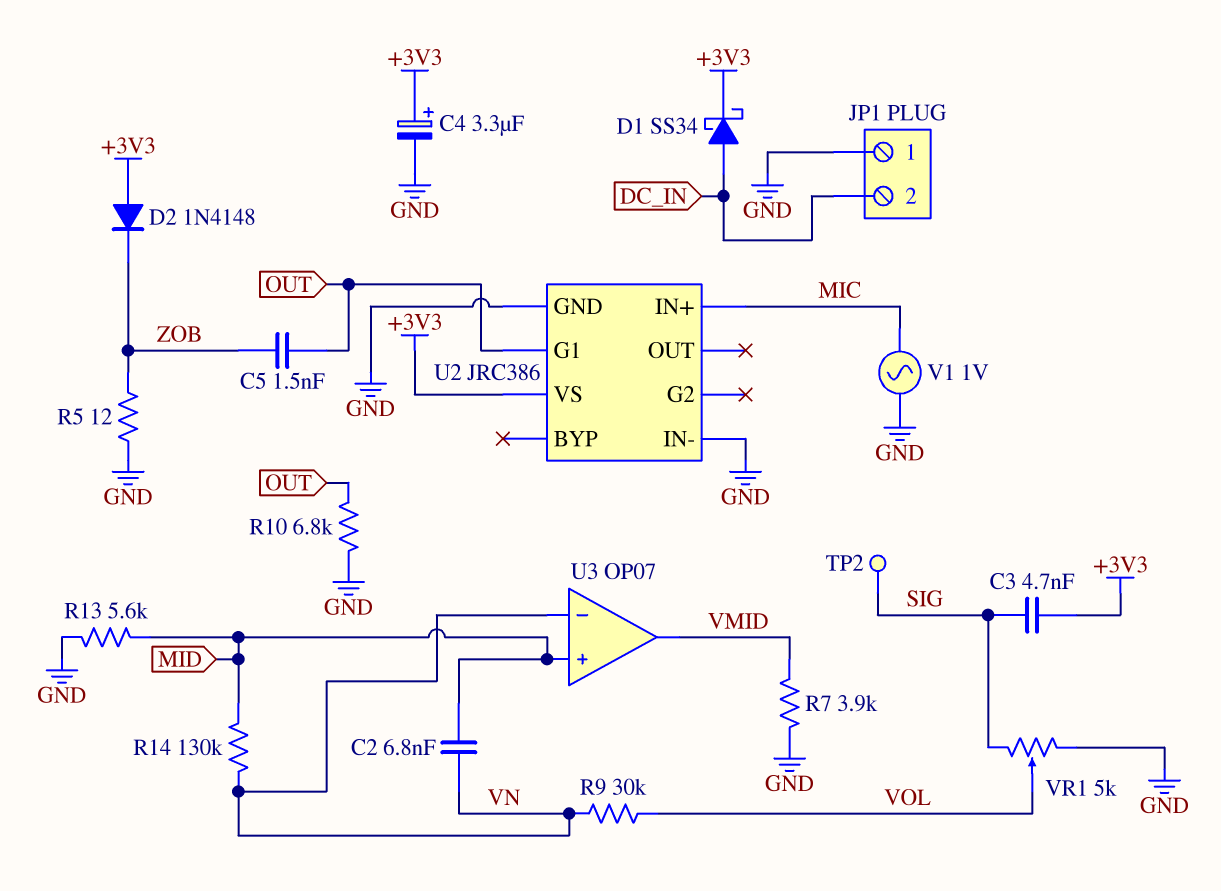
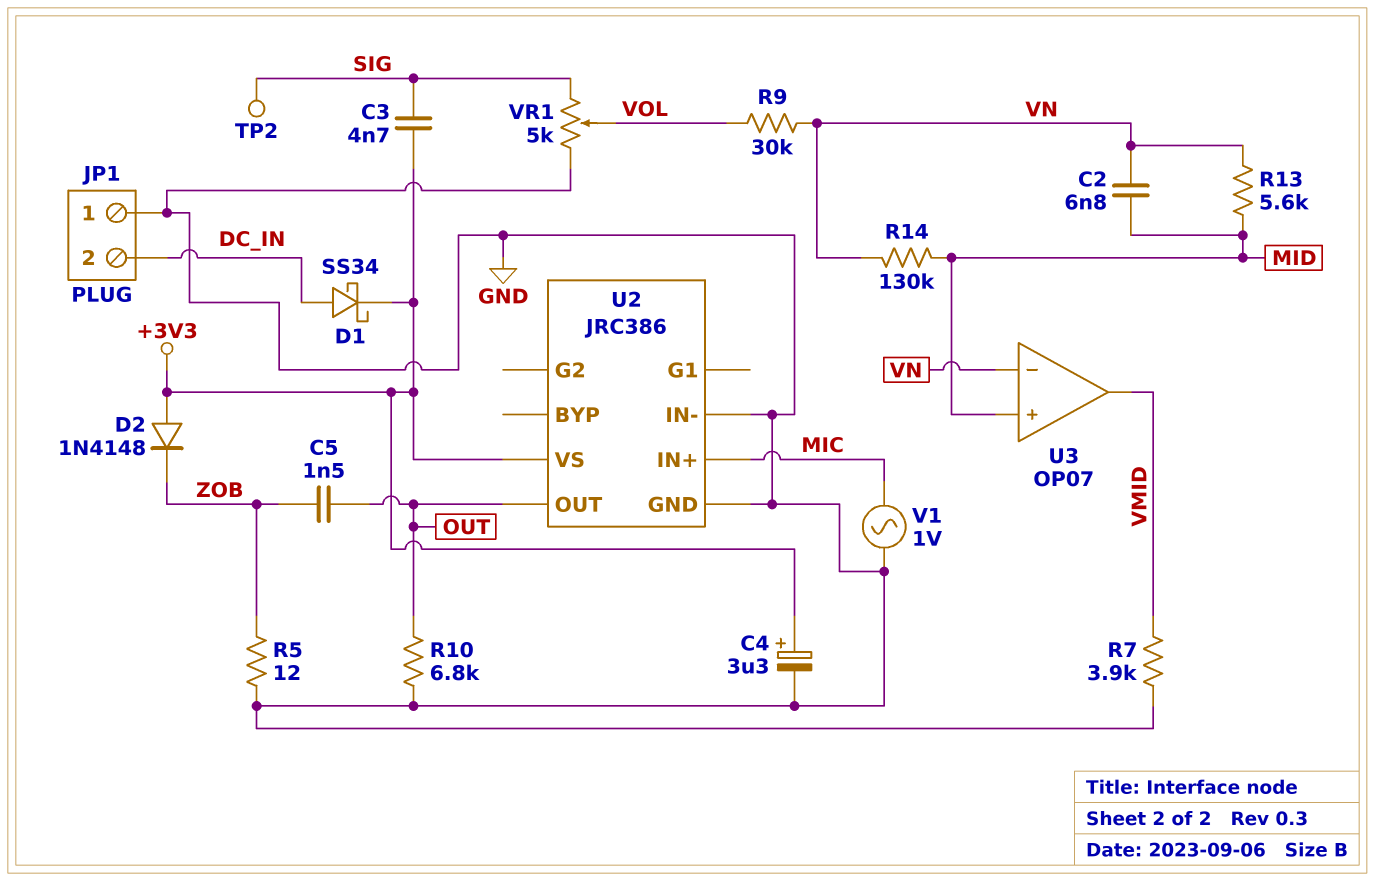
R13: 5.6k (GND, MID) -> 5.6k (MID, VN)
U2 pin G1: OUT -> none
U2 pin OUT: none -> OUT

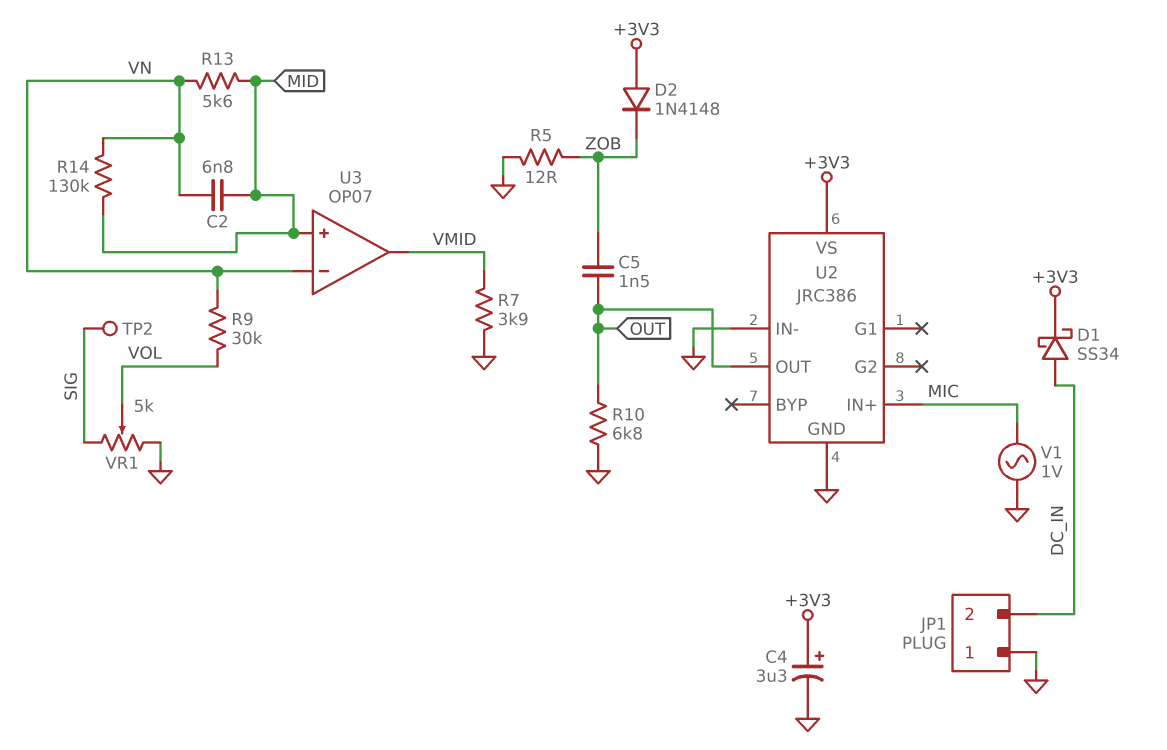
C3: 4.7nF (+3V3, SIG) -> none

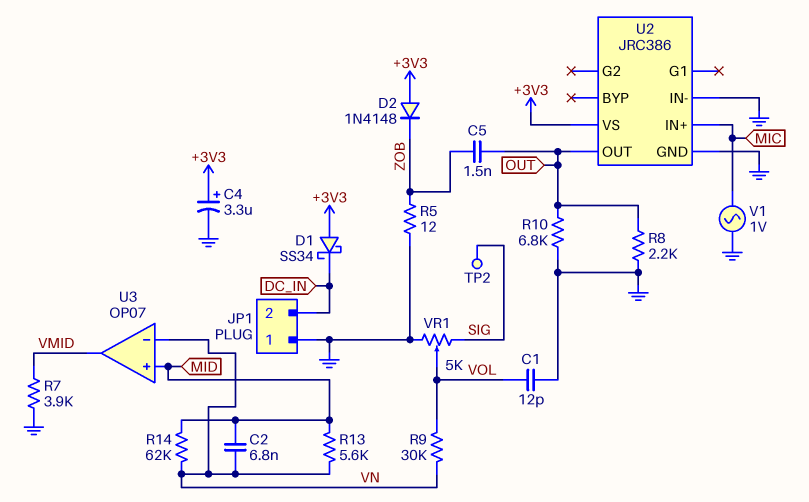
C1: none -> 12pF (GND, VOL)
D1: schottky SS34 (A DC_IN, K +3V3) -> schottky SS34 (A +3V3, K DC_IN)
R8: none -> 2.2k (GND, OUT)
R14: 130k (MID, VN) -> 62k (MID, VN)

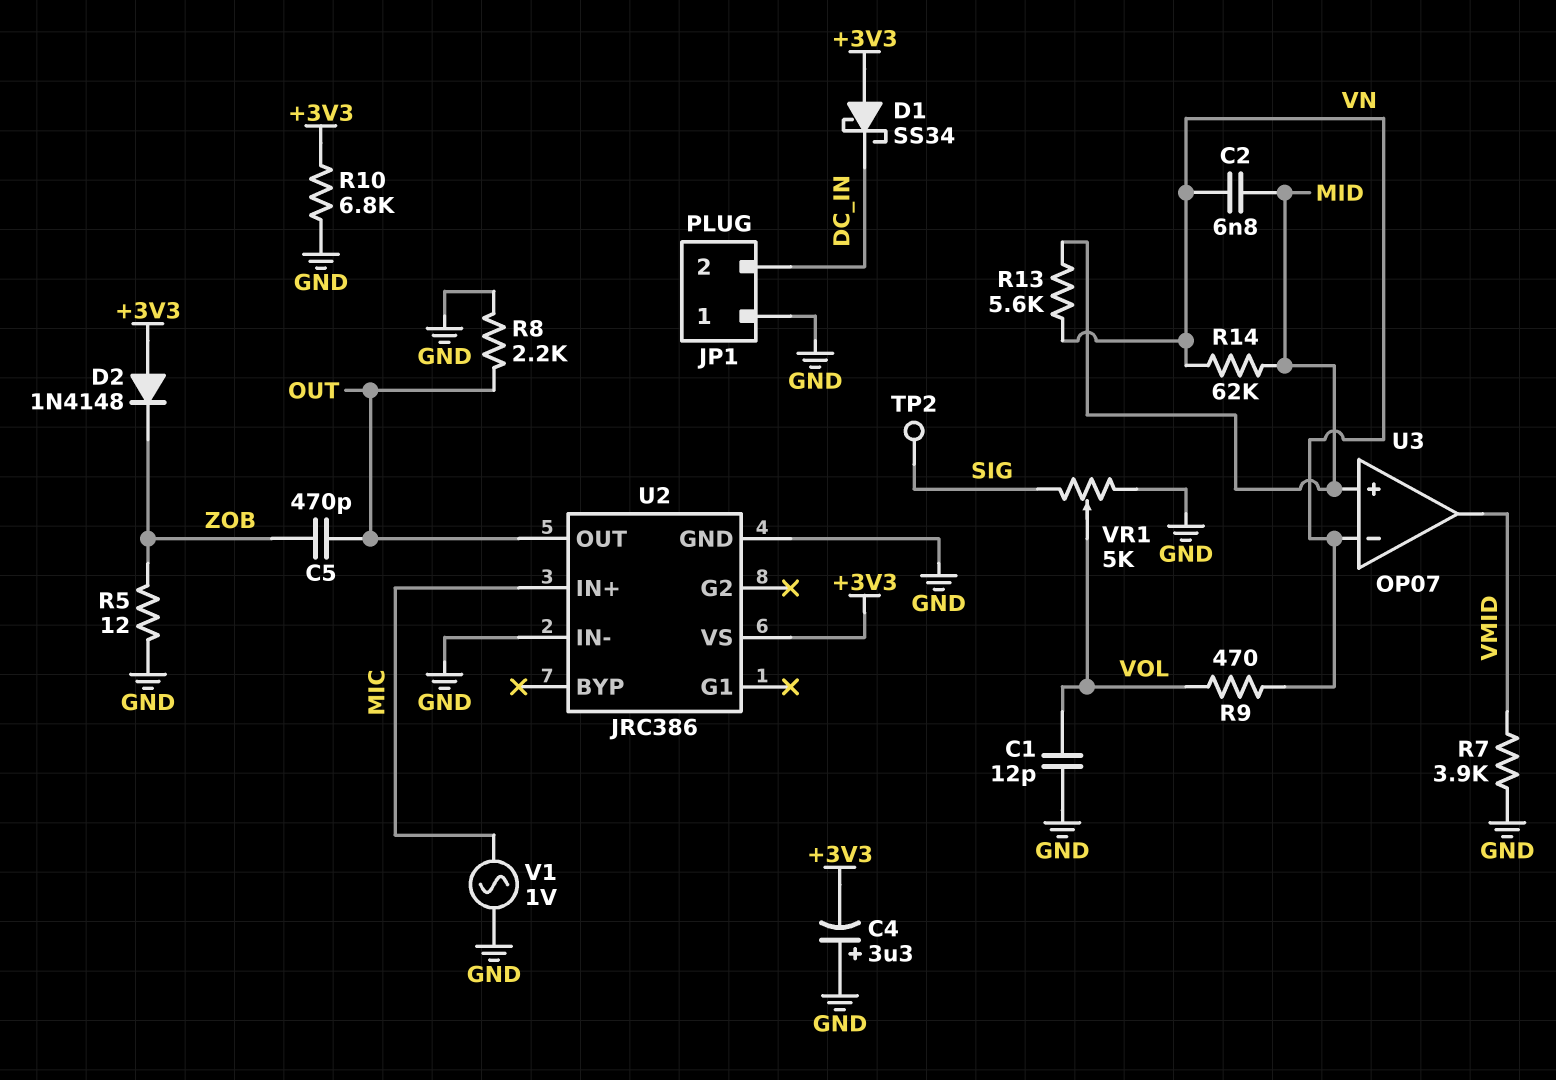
C4: 3.3uF (plus +3V3, minus GND) -> 3.3uF (plus GND, minus +3V3)
C5: 1.5nF (OUT, ZOB) -> 470pF (OUT, ZOB)
R9: 30k (VN, VOL) -> 470 (VN, VOL)
R10: 6.8k (GND, OUT) -> 6.8k (+3V3, GND)

